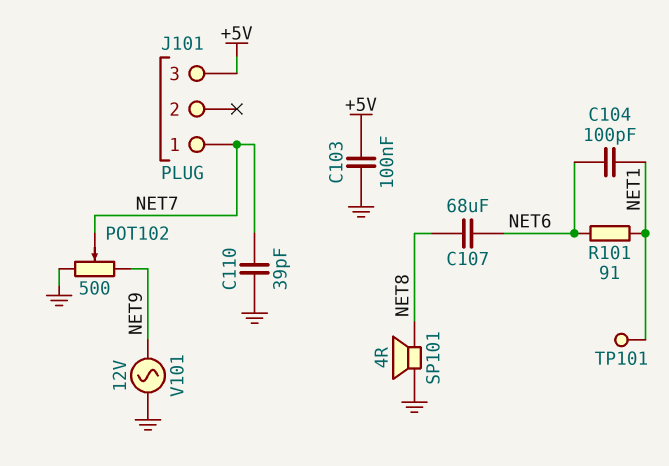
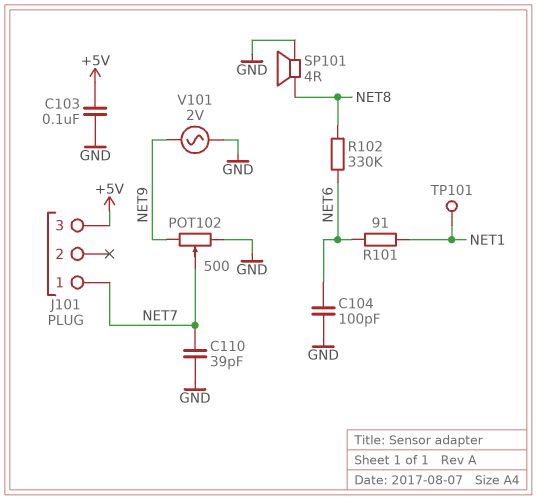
C104: 100pF (NET1, NET6) -> 100pF (GND, NET6)
C107: 68uF (NET6, NET8) -> none
R102: none -> 330k (NET6, NET8)
V101: AC 12V (GND, NET9) -> AC 2V (GND, NET9)

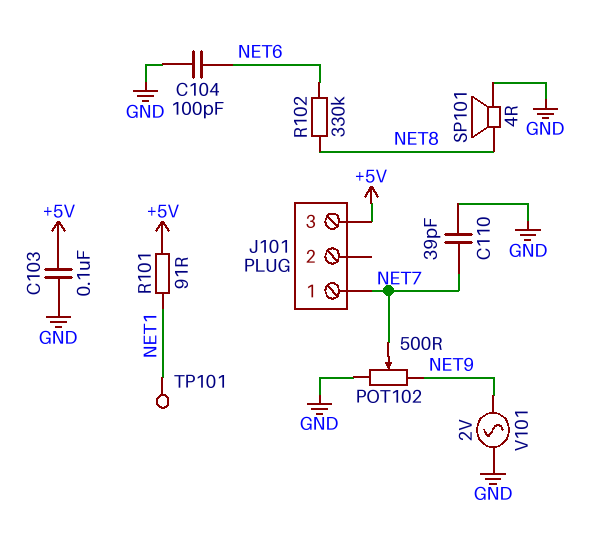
R101: 91 (NET1, NET6) -> 91 (+5V, NET1)

